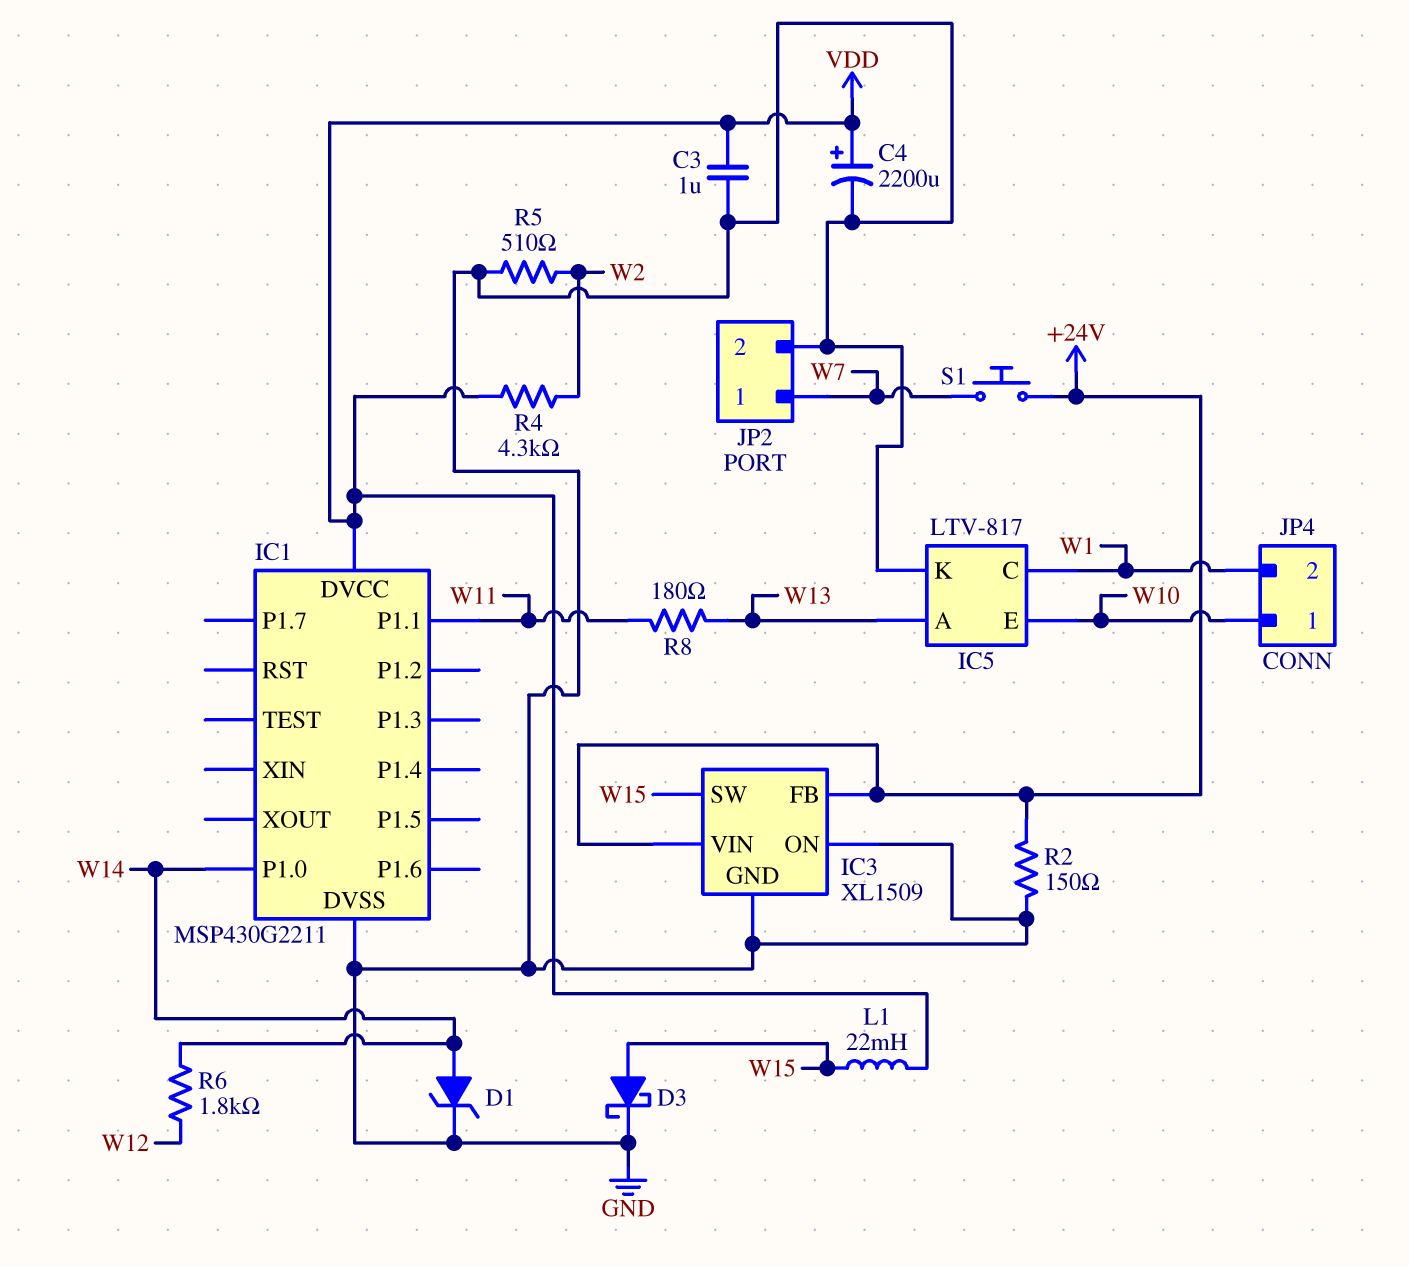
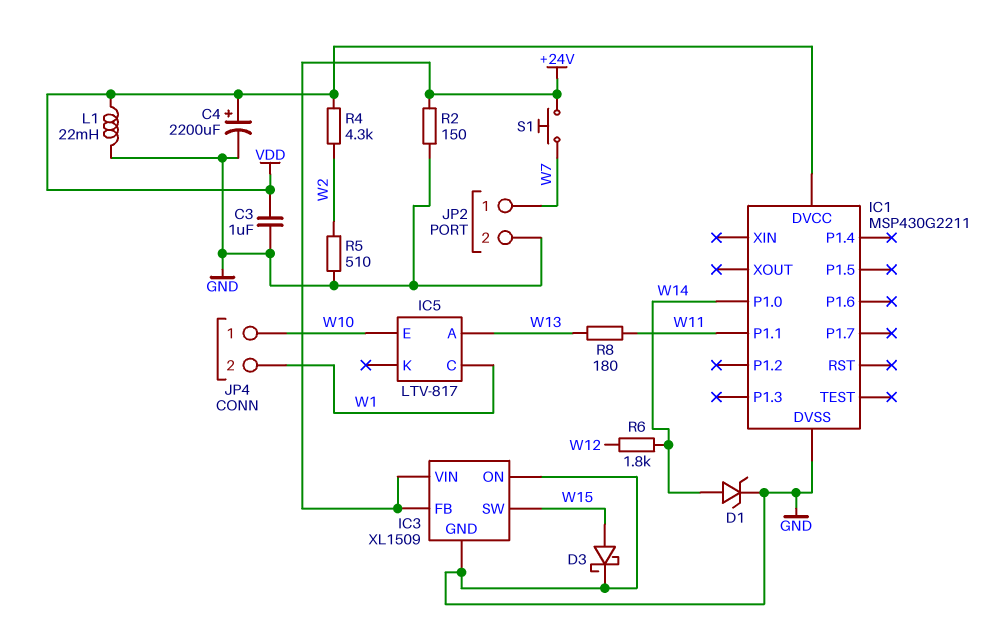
IC5 pin K: GND -> none
L1: 22mH (VDD, W15) -> 22mH (GND, VDD)

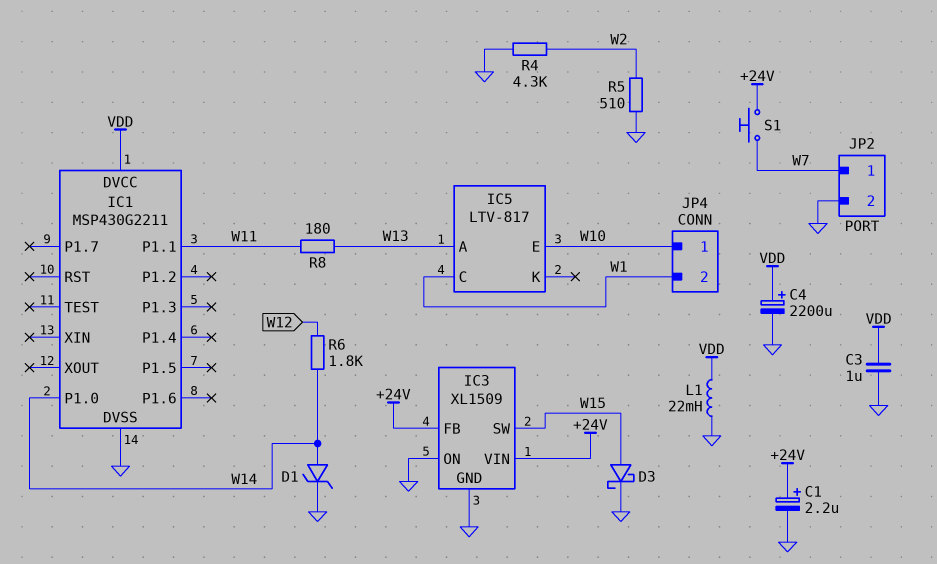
C1: none -> 2.2uF (plus +24V, minus GND)
R2: 150 (+24V, GND) -> none
R4: 4.3k (VDD, W2) -> 4.3k (GND, W2)

